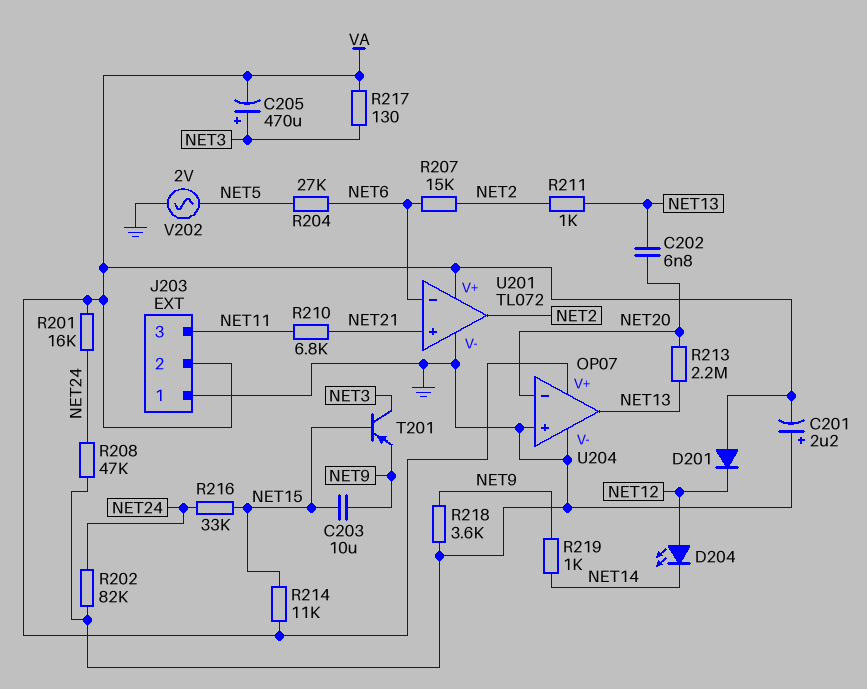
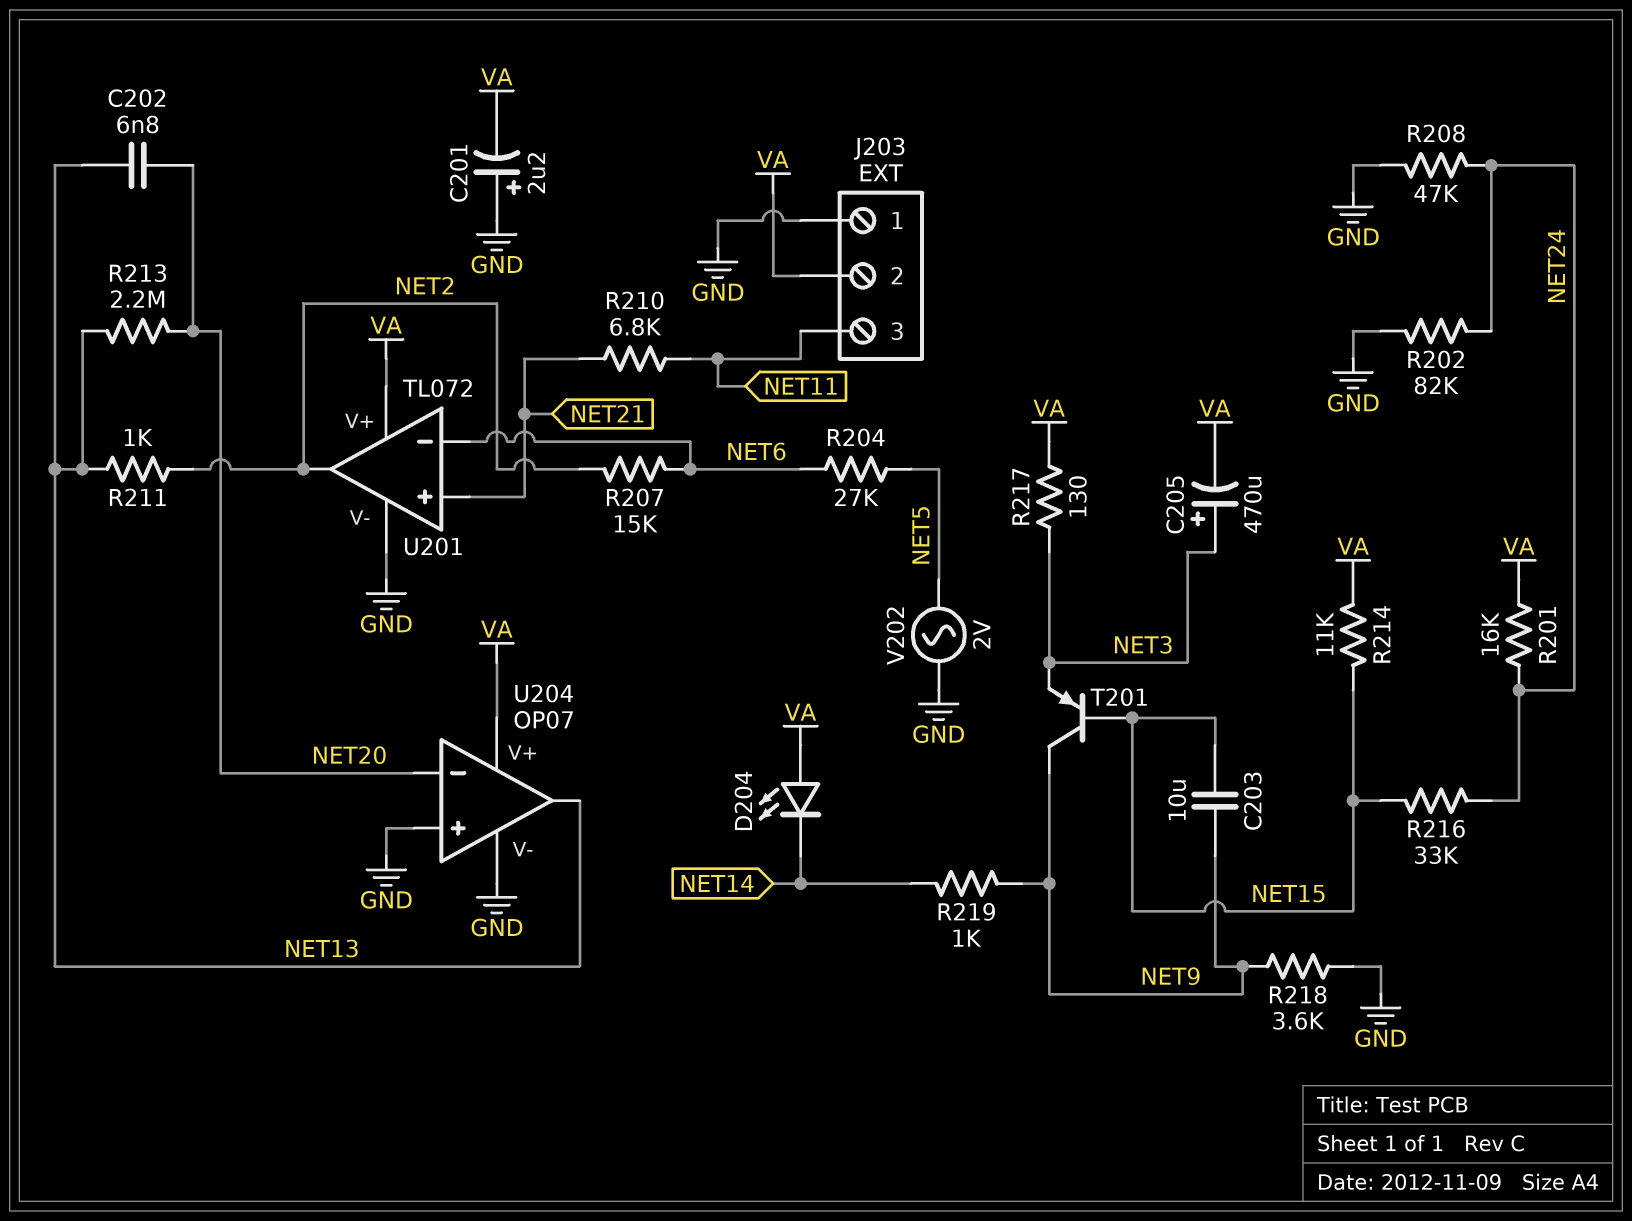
D201: diode (A VA, K NET12) -> none
D204: LED (A NET12, K NET14) -> LED (A VA, K NET14)
T201: PNP (B NET15, C NET3, E NET9) -> PNP (B NET15, C NET9, E NET3)

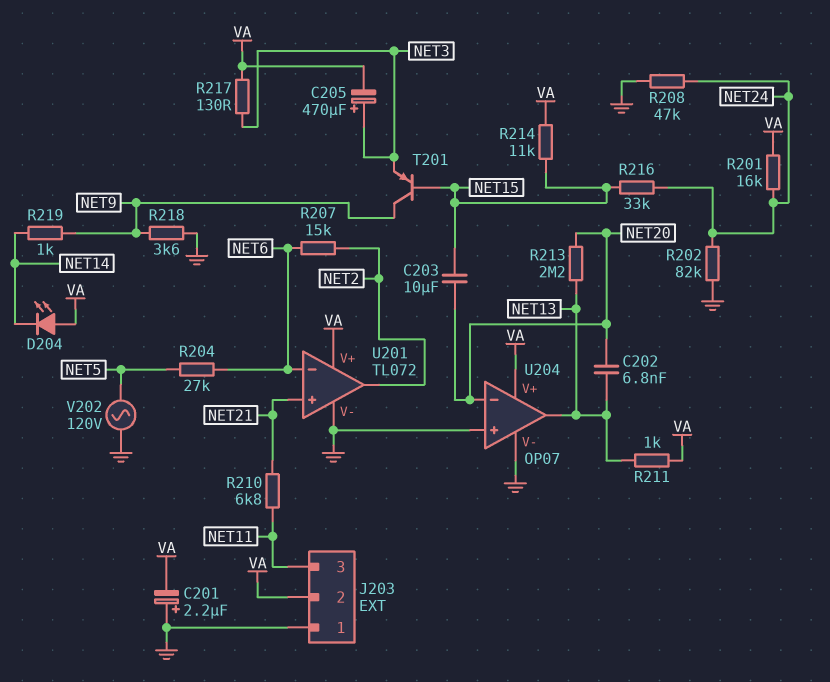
C203: 10uF (NET9, NET15) -> 10uF (NET15, NET20)
R211: 1k (NET2, NET13) -> 1k (NET13, VA)
V202: AC 2V (GND, NET5) -> AC 120V (GND, NET5)

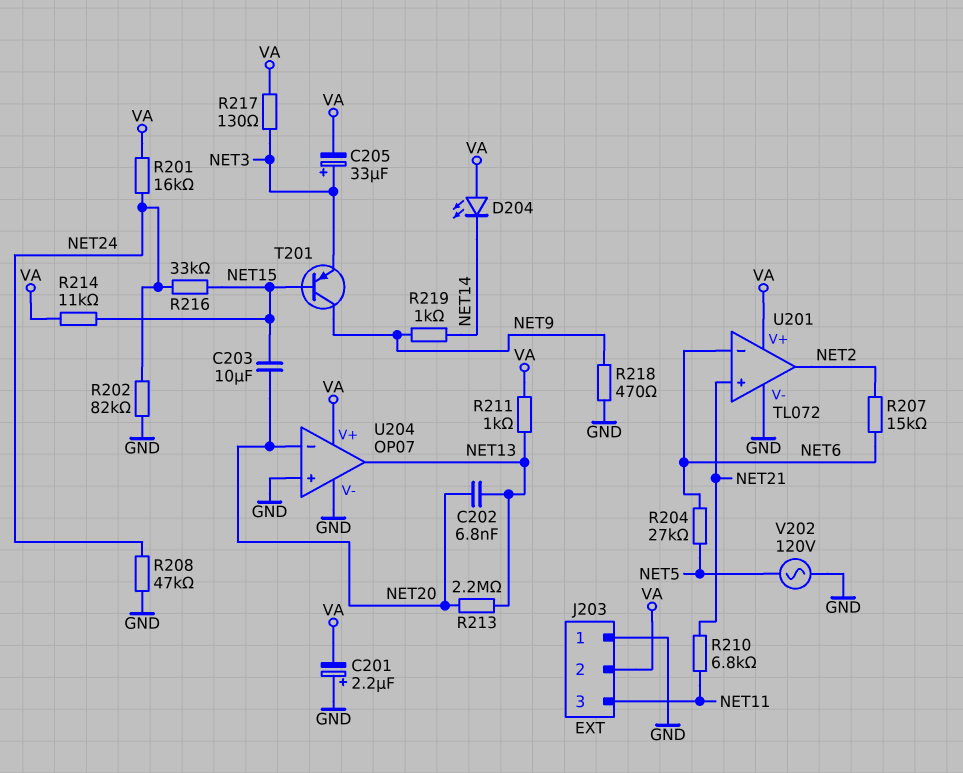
C205: 470uF (plus NET3, minus VA) -> 33uF (plus NET3, minus VA)
R218: 3.6k (GND, NET9) -> 470 (GND, NET9)

